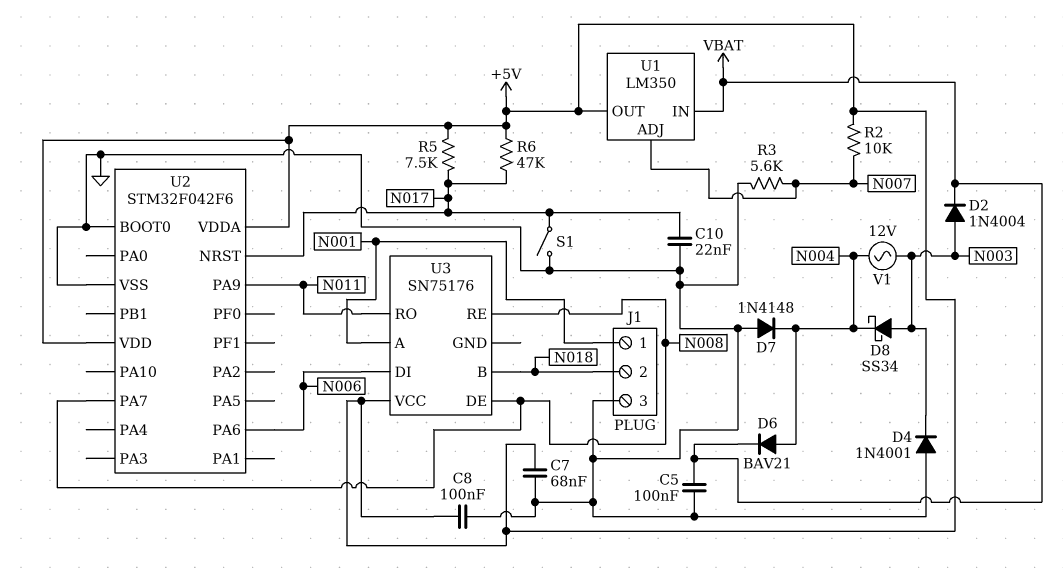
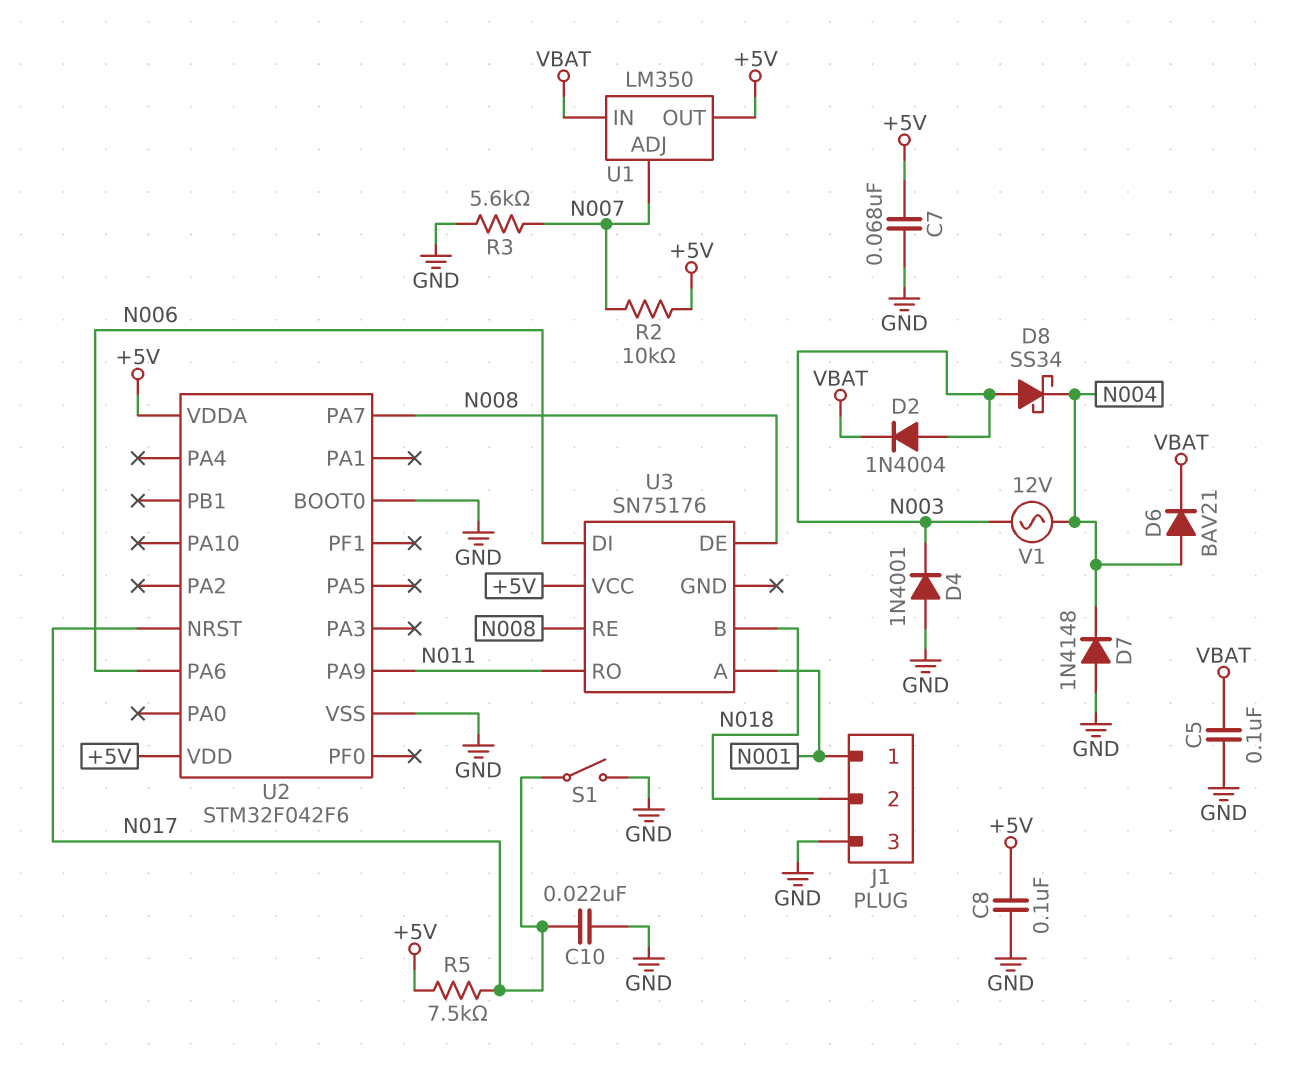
R6: 47k (+5V, N017) -> none

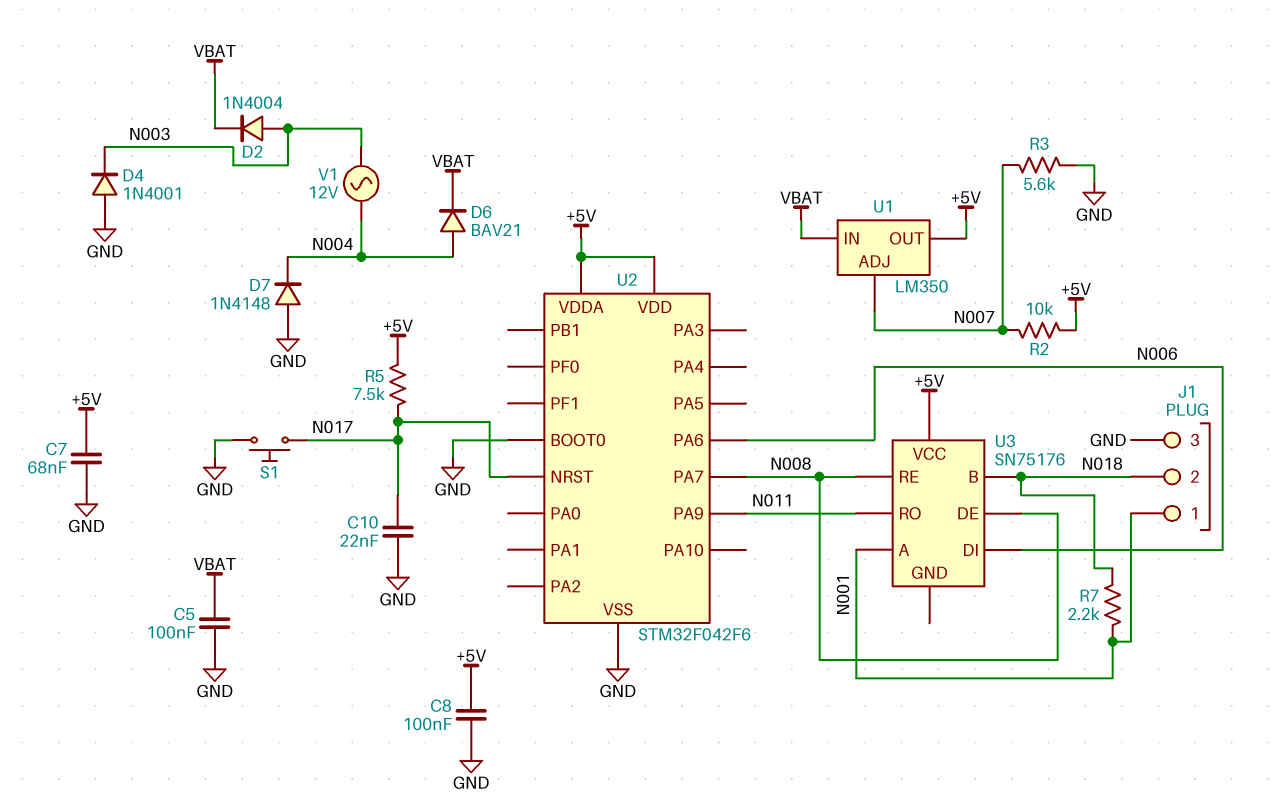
D8: schottky SS34 (A N003, K N004) -> none
R7: none -> 2.2k (N001, N018)
S1: switch (GND, N017) -> button (GND, N017)

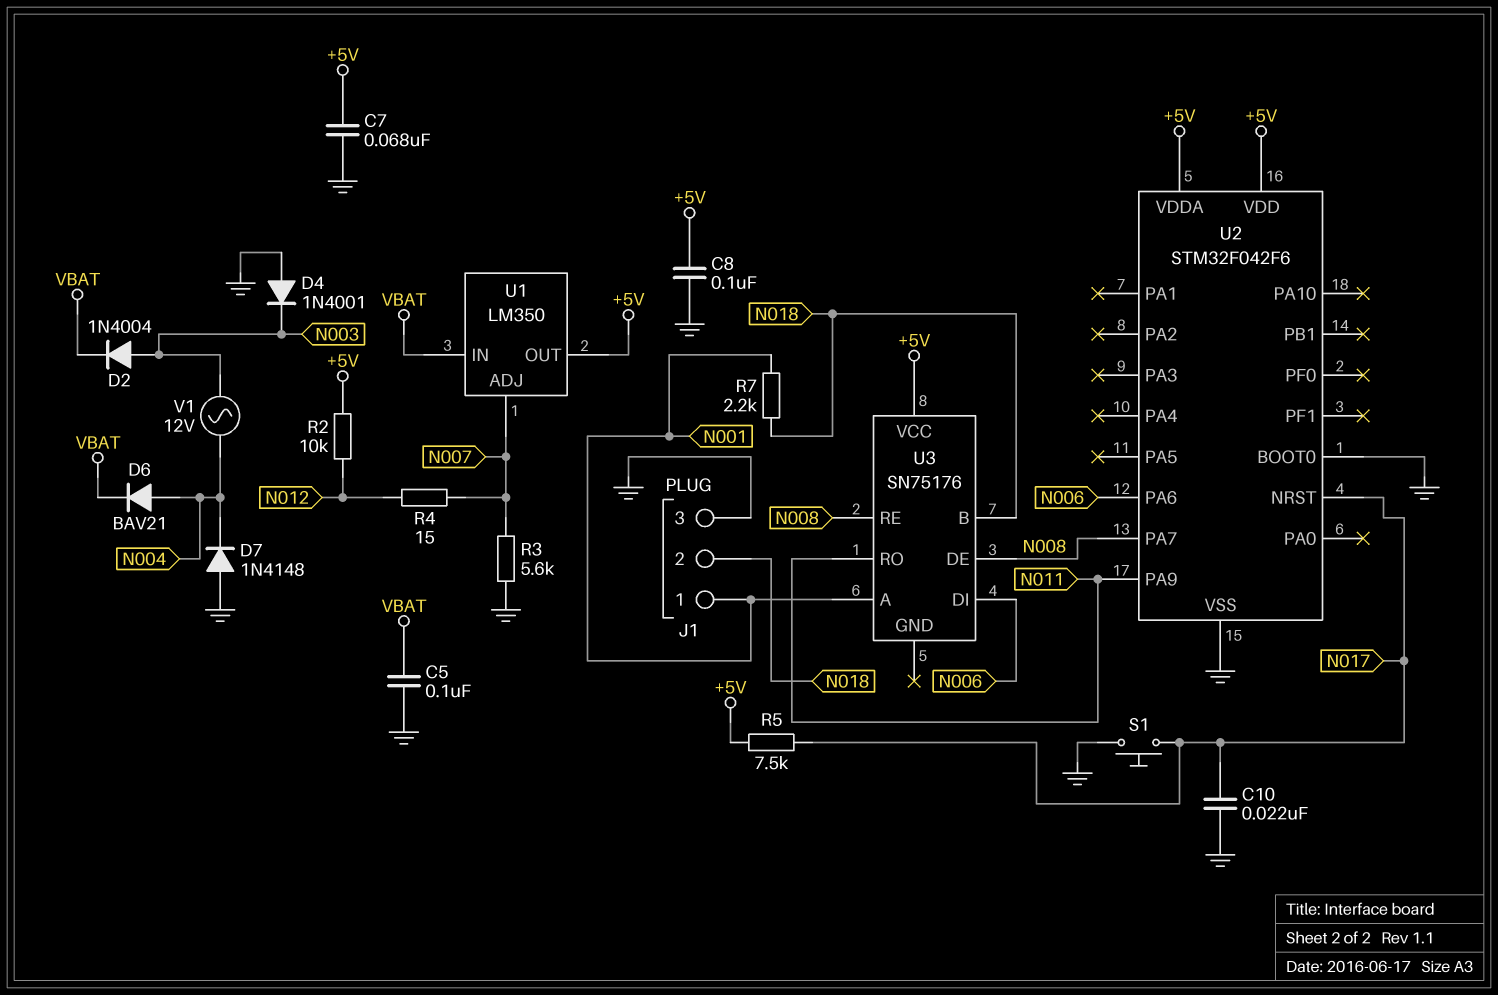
R2: 10k (+5V, N007) -> 10k (+5V, N012)
R4: none -> 15 (N007, N012)

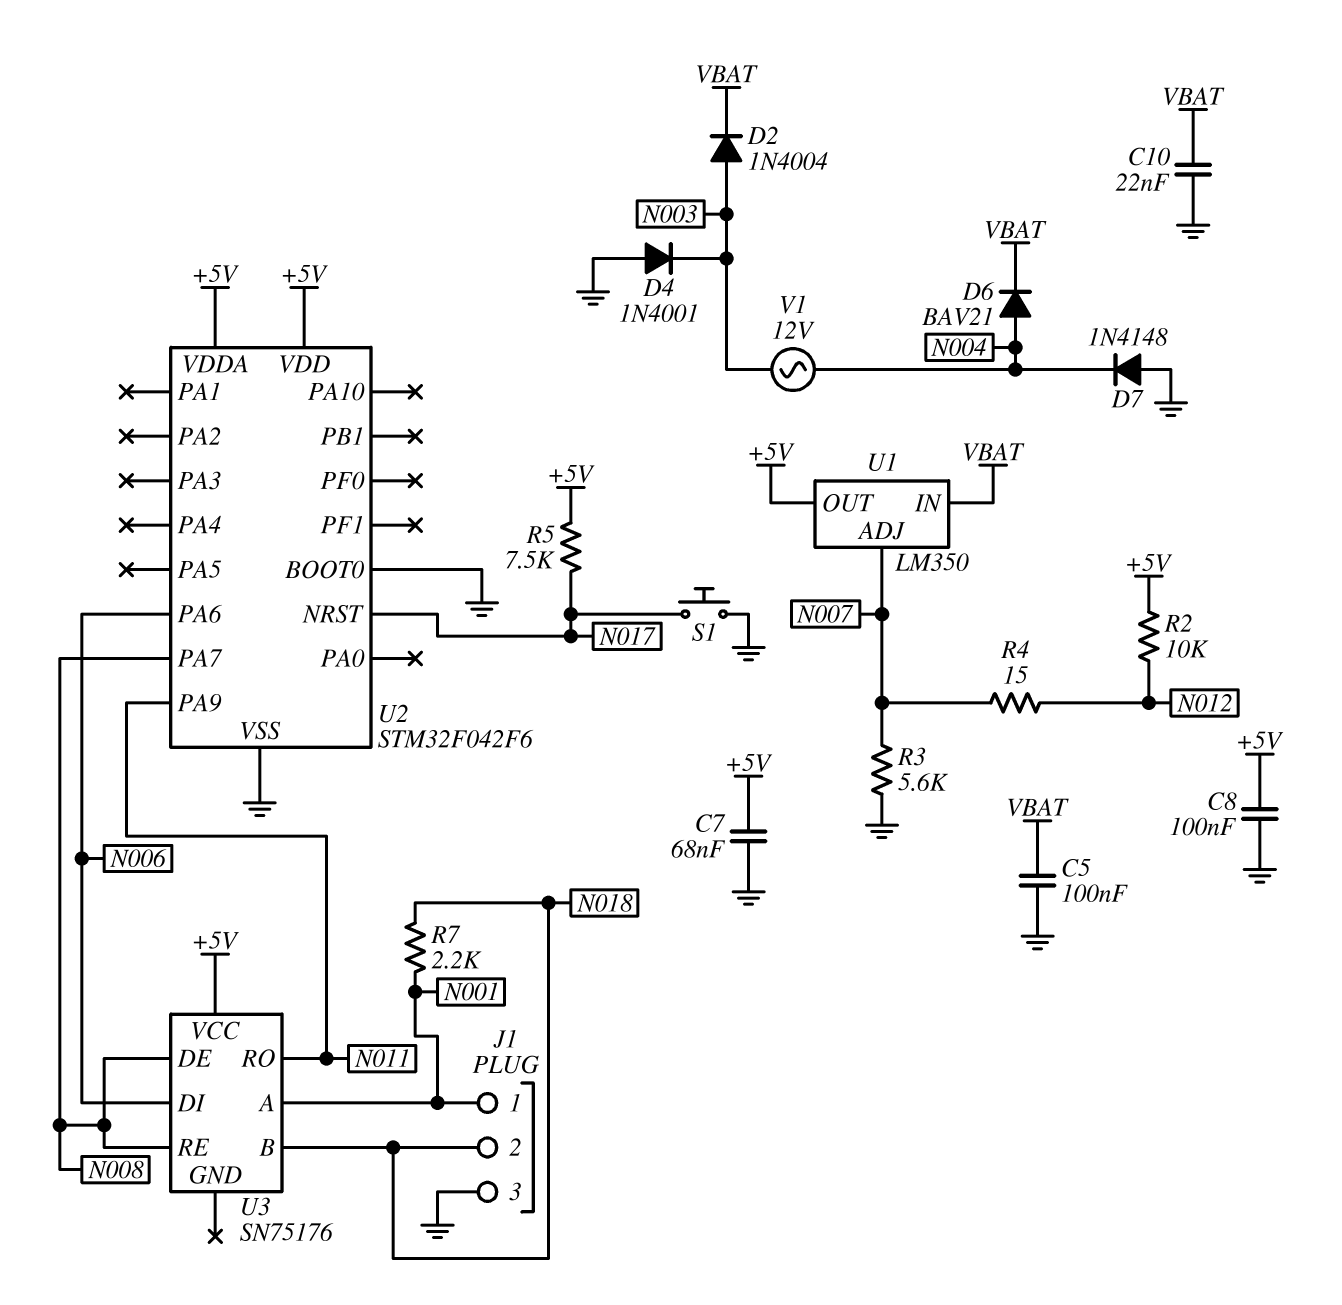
C10: 22nF (GND, N017) -> 22nF (GND, VBAT)

